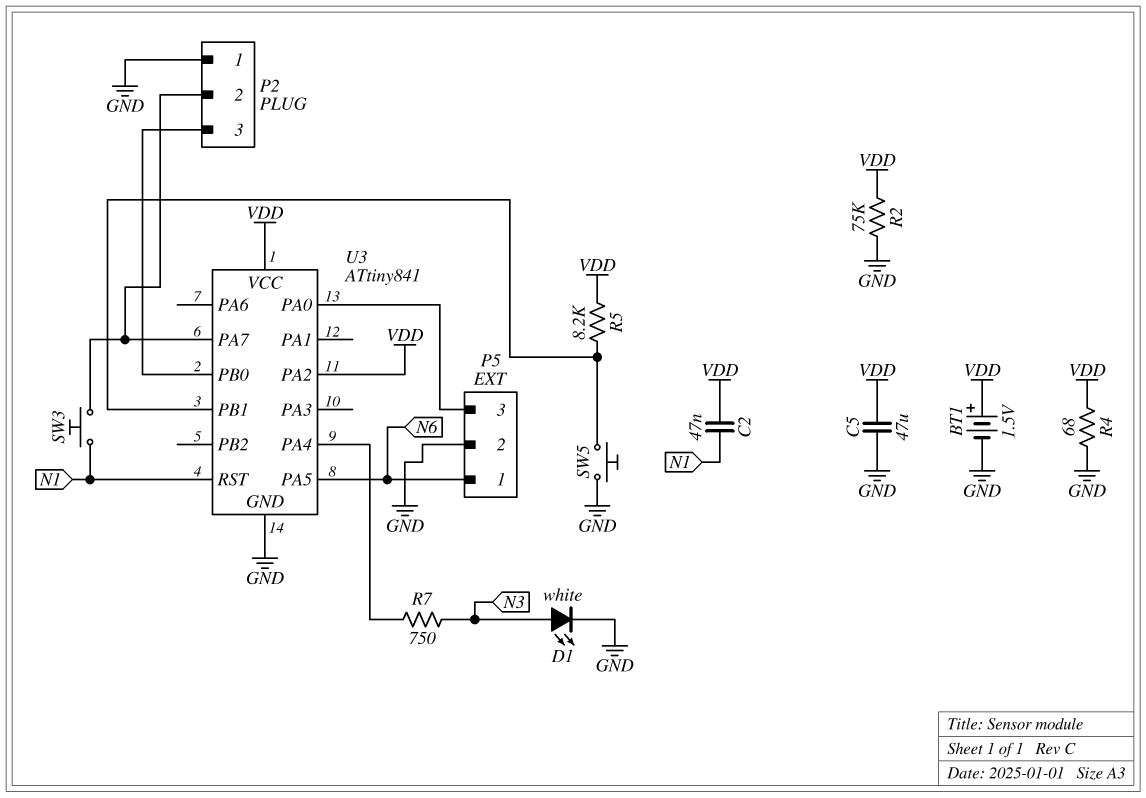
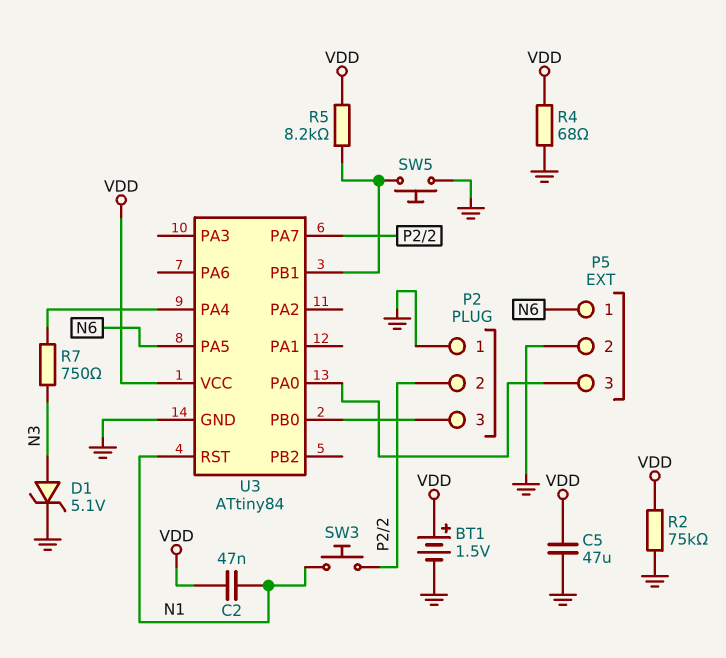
D1: LED white (A N3, K GND) -> zener 5.1V (A N3, K GND)
U3: ATtiny841 -> ATtiny84
U3 pin PA2: VDD -> none

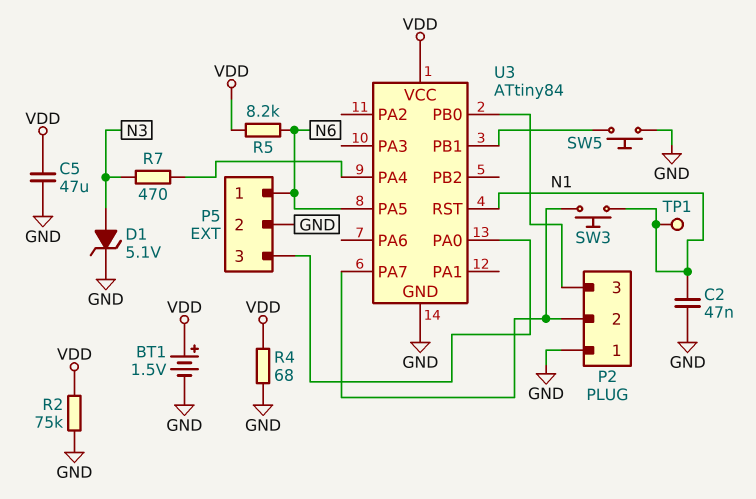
C2: 47nF (N1, VDD) -> 47nF (GND, N1)
R5: 8.2k (U3/PB1, VDD) -> 8.2k (N6, VDD)
R7: 750 (N3, U3/PA4) -> 470 (N3, U3/PA4)
TP1: none -> test point (N1)

